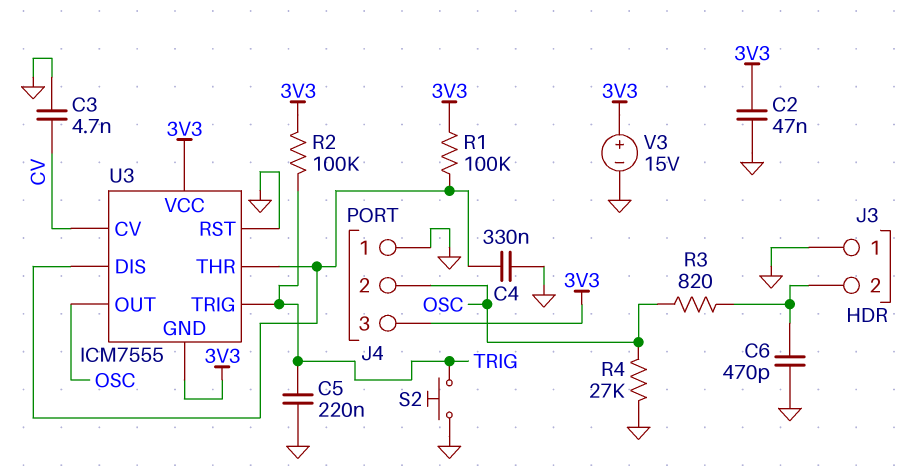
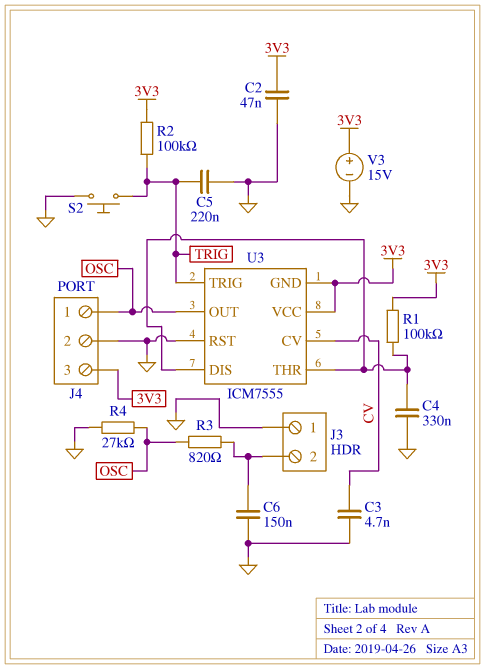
C6: 470pF (GND, J3/2) -> 150nF (GND, J3/2)
J4 pin 1: GND -> OSC
J4 pin 2: OSC -> GND

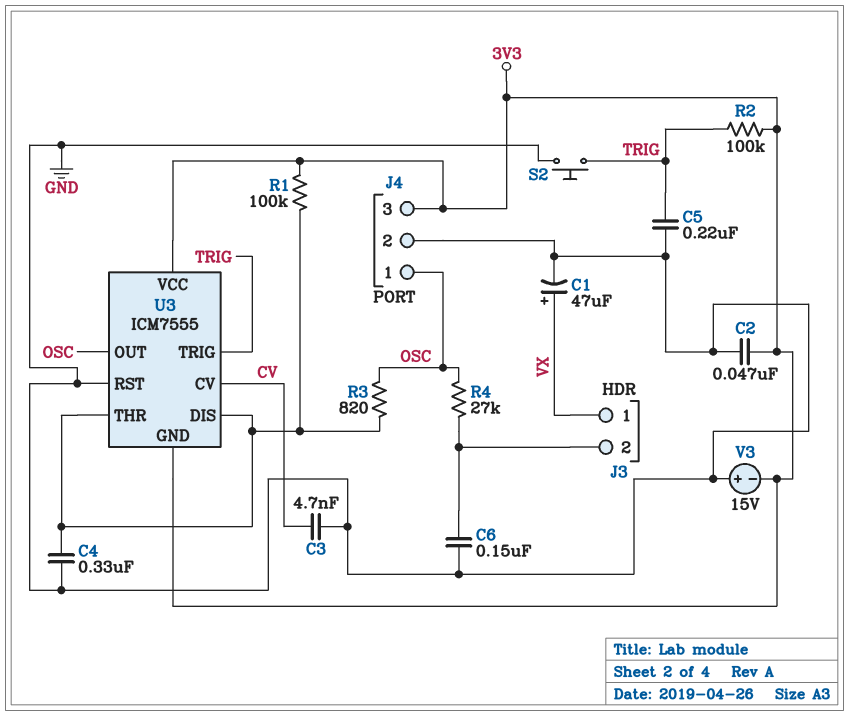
C1: none -> 47uF (plus VX, minus GND)
J3 pin 1: GND -> VX
R3: 820 (J3/2, OSC) -> 820 (OSC, U3/DIS)
R4: 27k (GND, OSC) -> 27k (J3/2, OSC)
V3: 15V (plus 3V3, minus GND) -> 15V (plus GND, minus 3V3)

